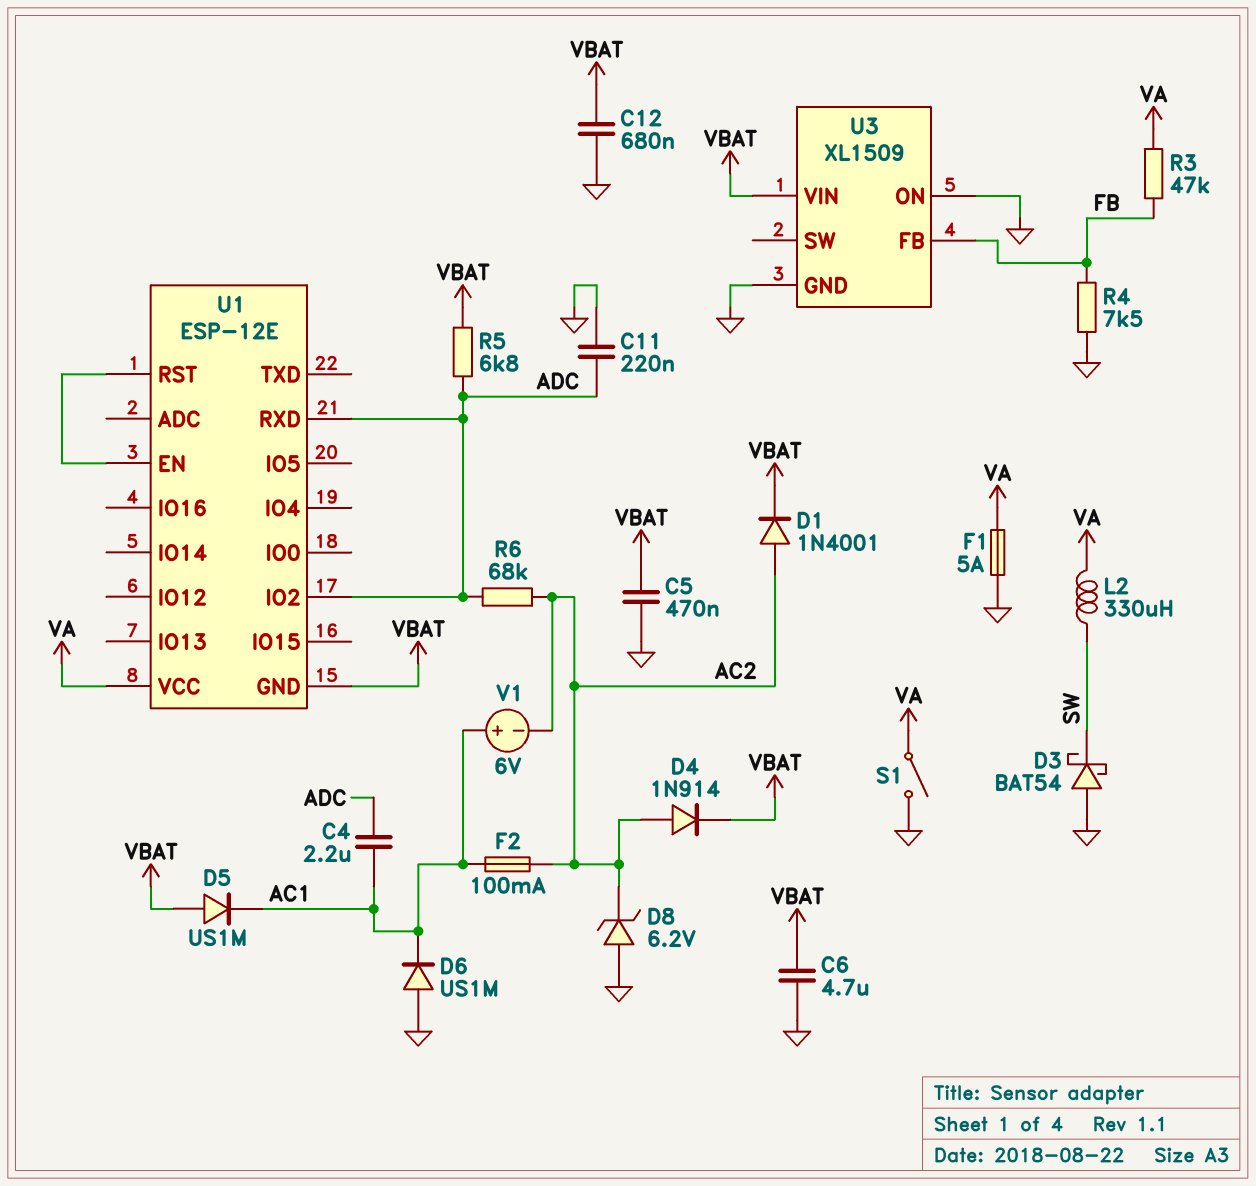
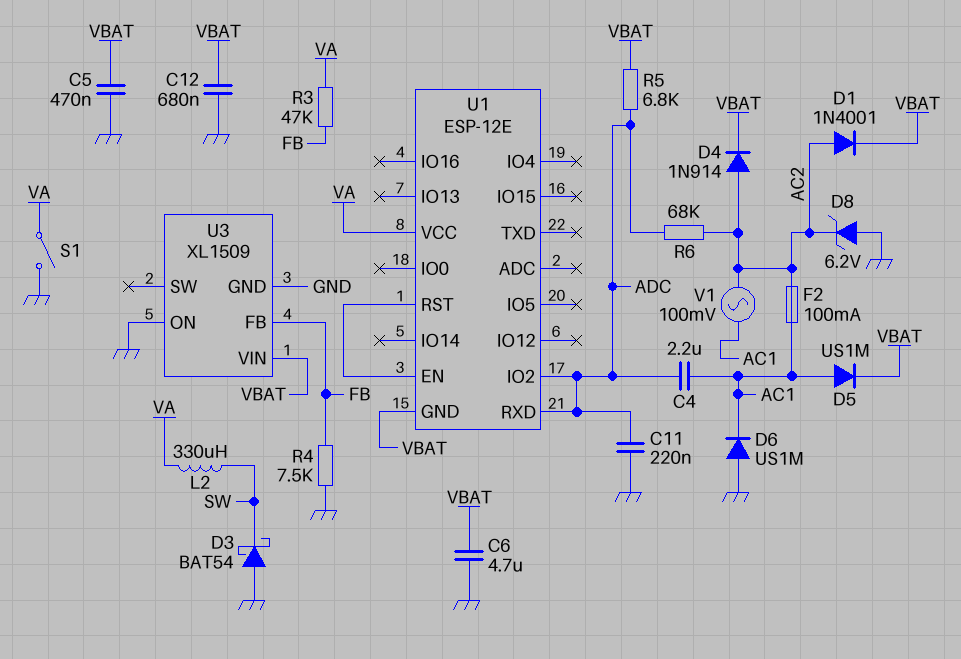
D5: diode US1M (A VBAT, K AC1) -> diode US1M (A AC1, K VBAT)
F1: 5A (GND, VA) -> none
V1: 6V (plus AC1, minus AC2) -> AC 100mV (AC1, AC2)

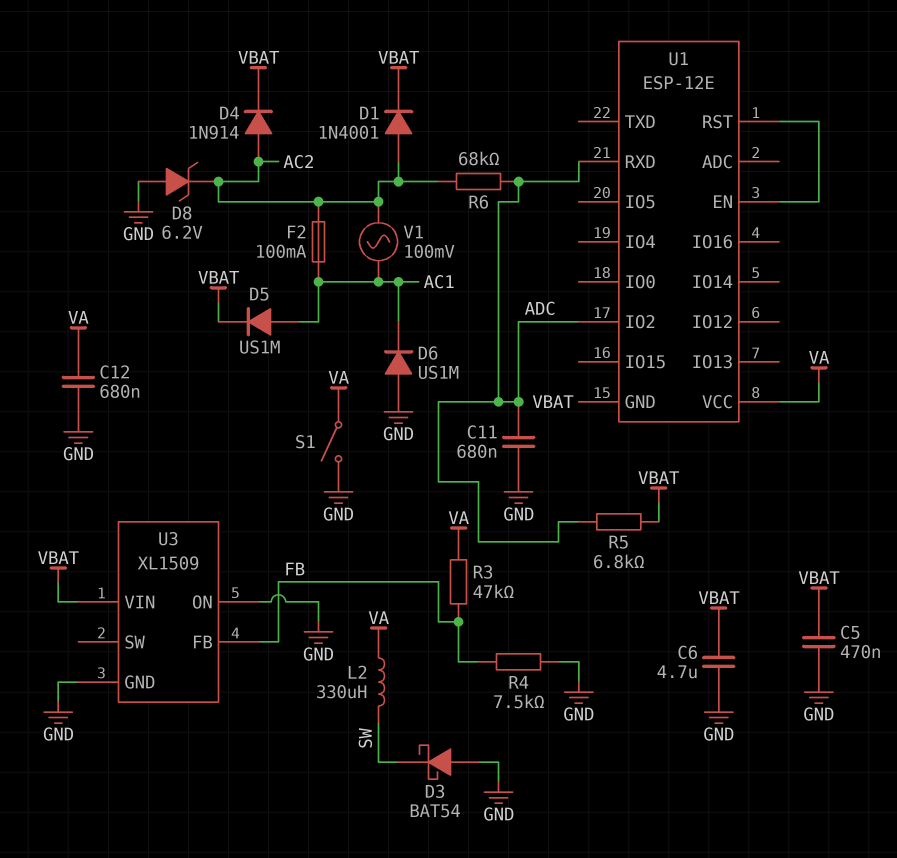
C4: 2.2uF (AC1, ADC) -> none
C11: 220nF (ADC, GND) -> 680nF (ADC, GND)
C12: 680nF (GND, VBAT) -> 680nF (GND, VA)

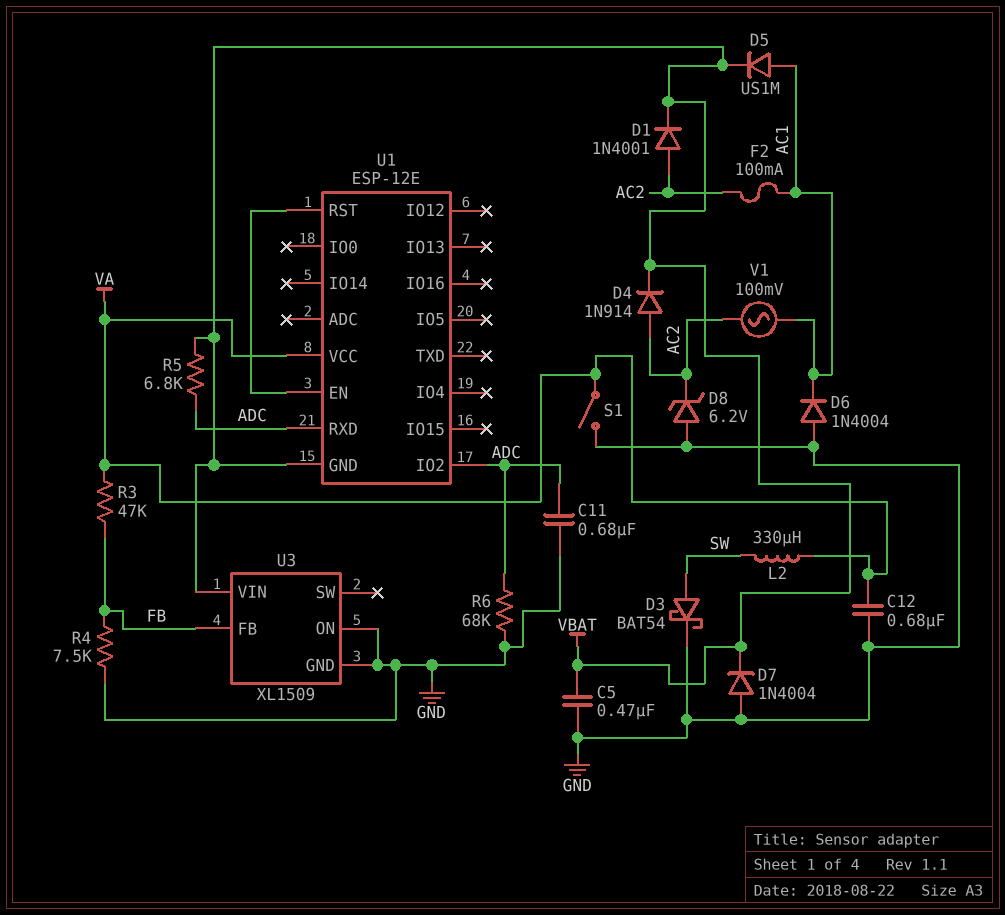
C6: 4.7uF (GND, VBAT) -> none
D3: schottky BAT54 (A GND, K SW) -> schottky BAT54 (A SW, K GND)
D6: diode US1M (A GND, K AC1) -> diode 1N4004 (A GND, K AC1)
D7: none -> diode 1N4004 (A GND, K VBAT)
R6: 68k (AC2, ADC) -> 68k (ADC, GND)

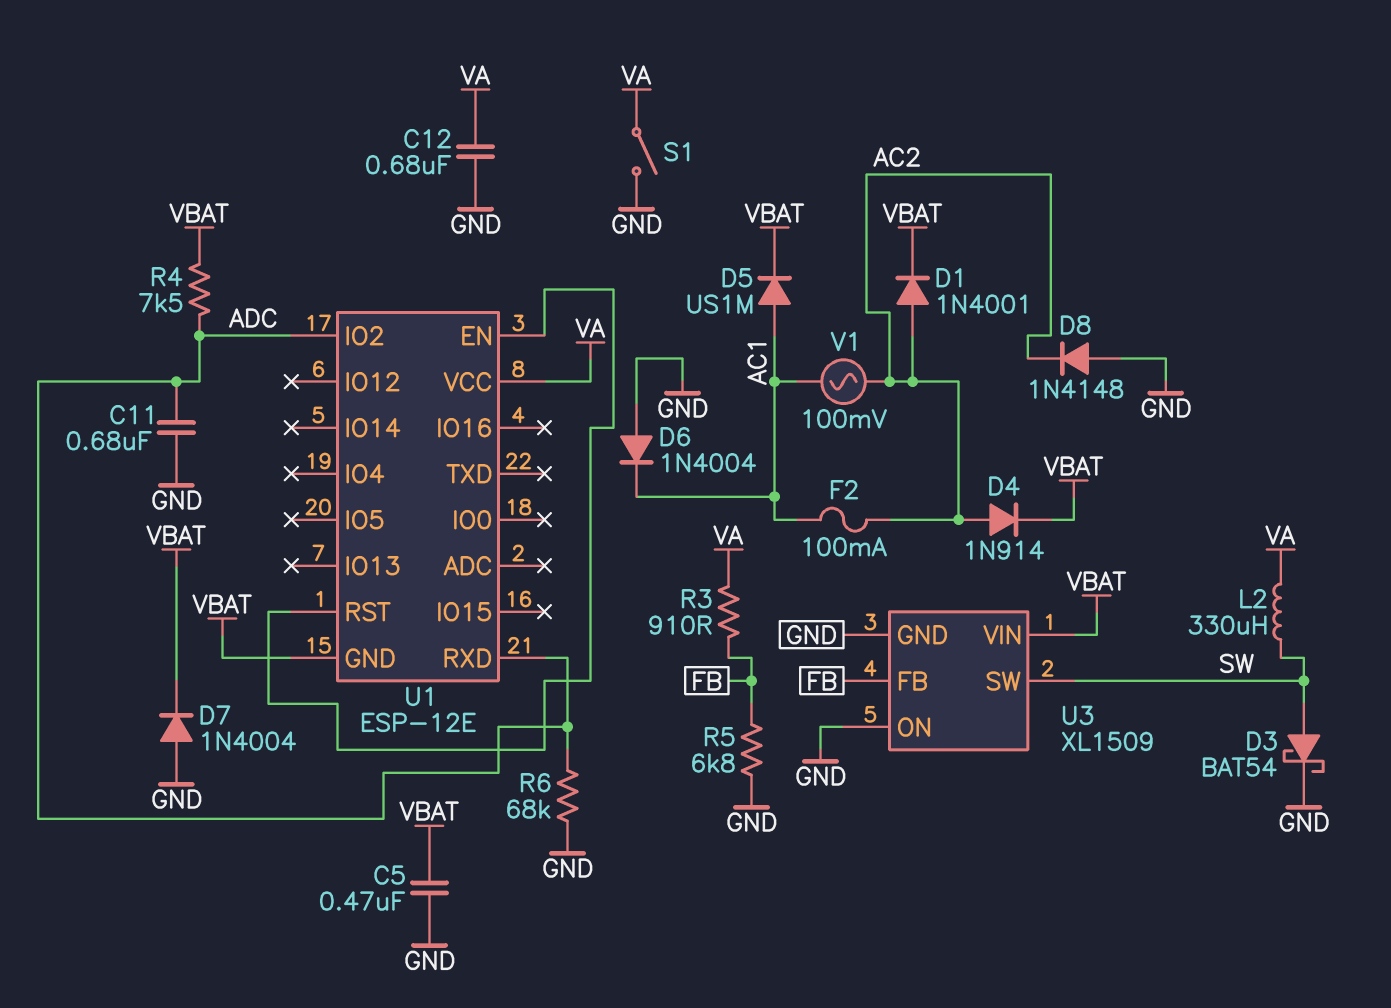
D8: zener 6.2V (A GND, K AC2) -> diode 1N4148 (A GND, K AC2)
R3: 47k (FB, VA) -> 910 (FB, VA)
R4: 7.5k (FB, GND) -> 7.5k (ADC, VBAT)
R5: 6.8k (ADC, VBAT) -> 6.8k (FB, GND)
U3 pin SW: none -> SW

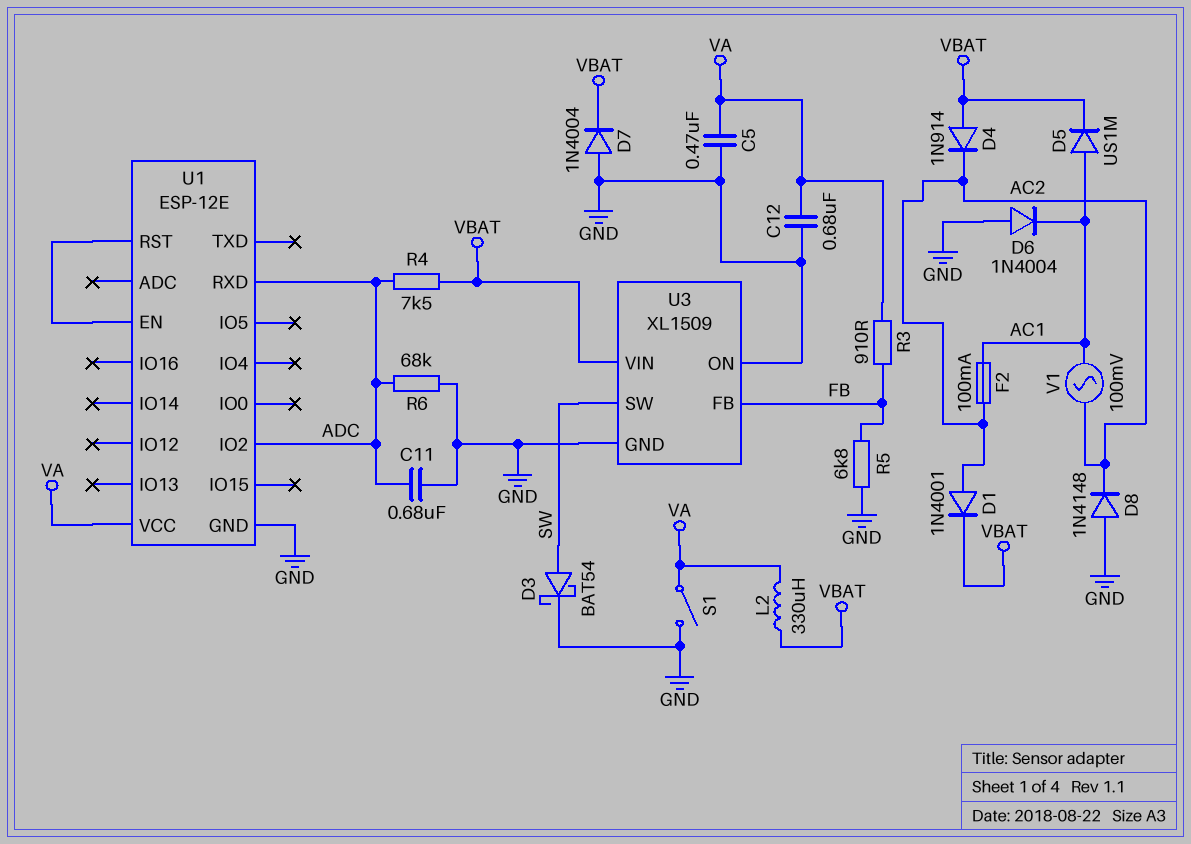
C5: 470nF (GND, VBAT) -> 470nF (GND, VA)
D4: diode 1N914 (A AC2, K VBAT) -> diode 1N914 (A VBAT, K AC2)
L2: 330uH (SW, VA) -> 330uH (VA, VBAT)
U1 pin GND: VBAT -> GND

